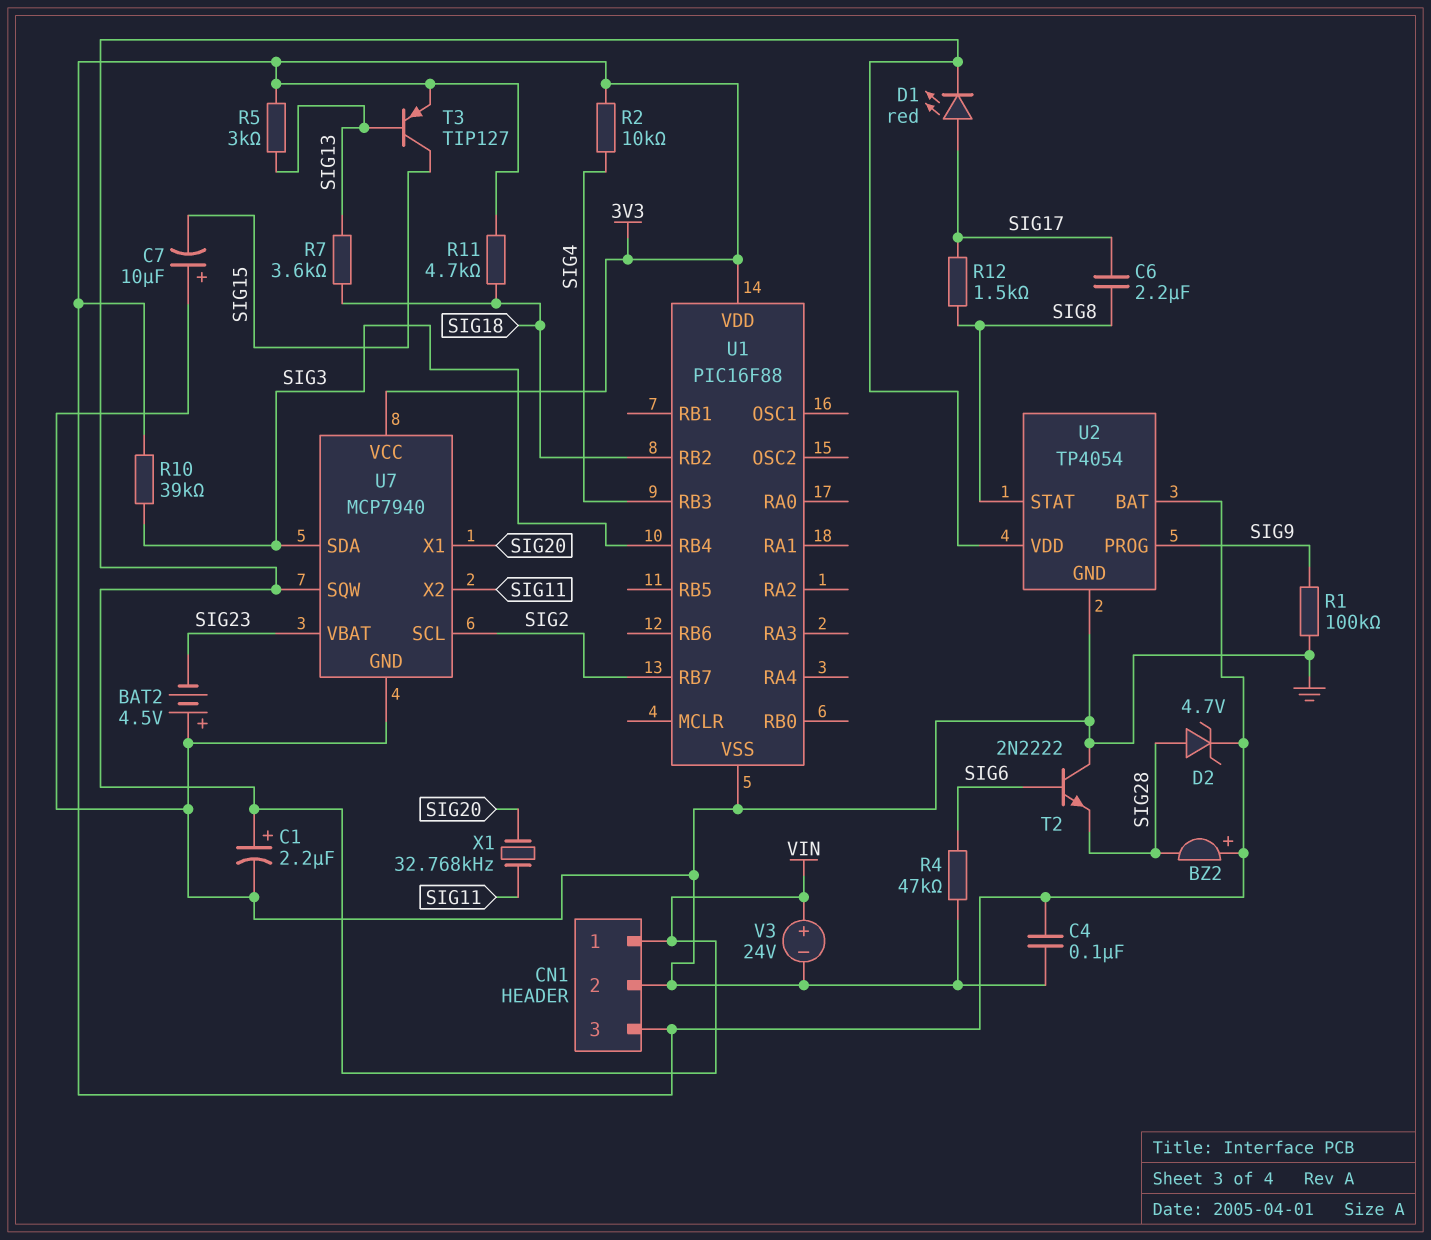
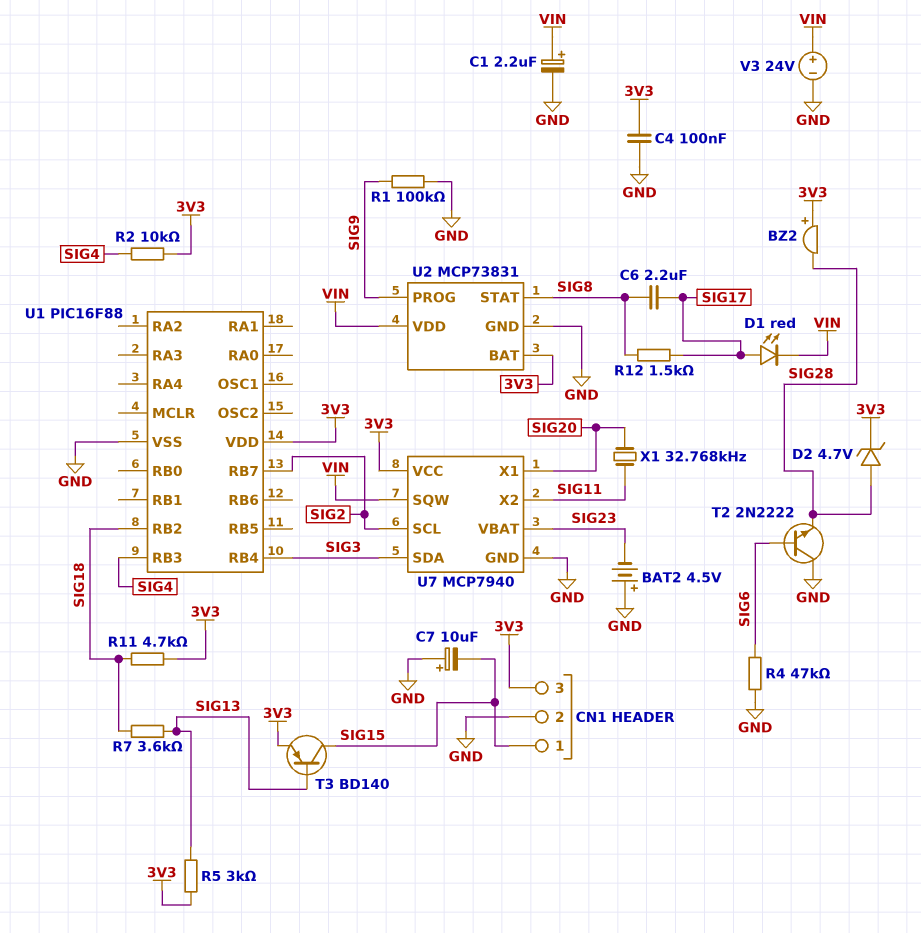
CN1 pin 1: VIN -> SIG15
R10: 39k (3V3, SIG3) -> none
T3: PNP TIP127 (B SIG13, C SIG15, E 3V3) -> PNP BD140 (B SIG13, C SIG15, E 3V3)
U2: TP4054 -> MCP73831

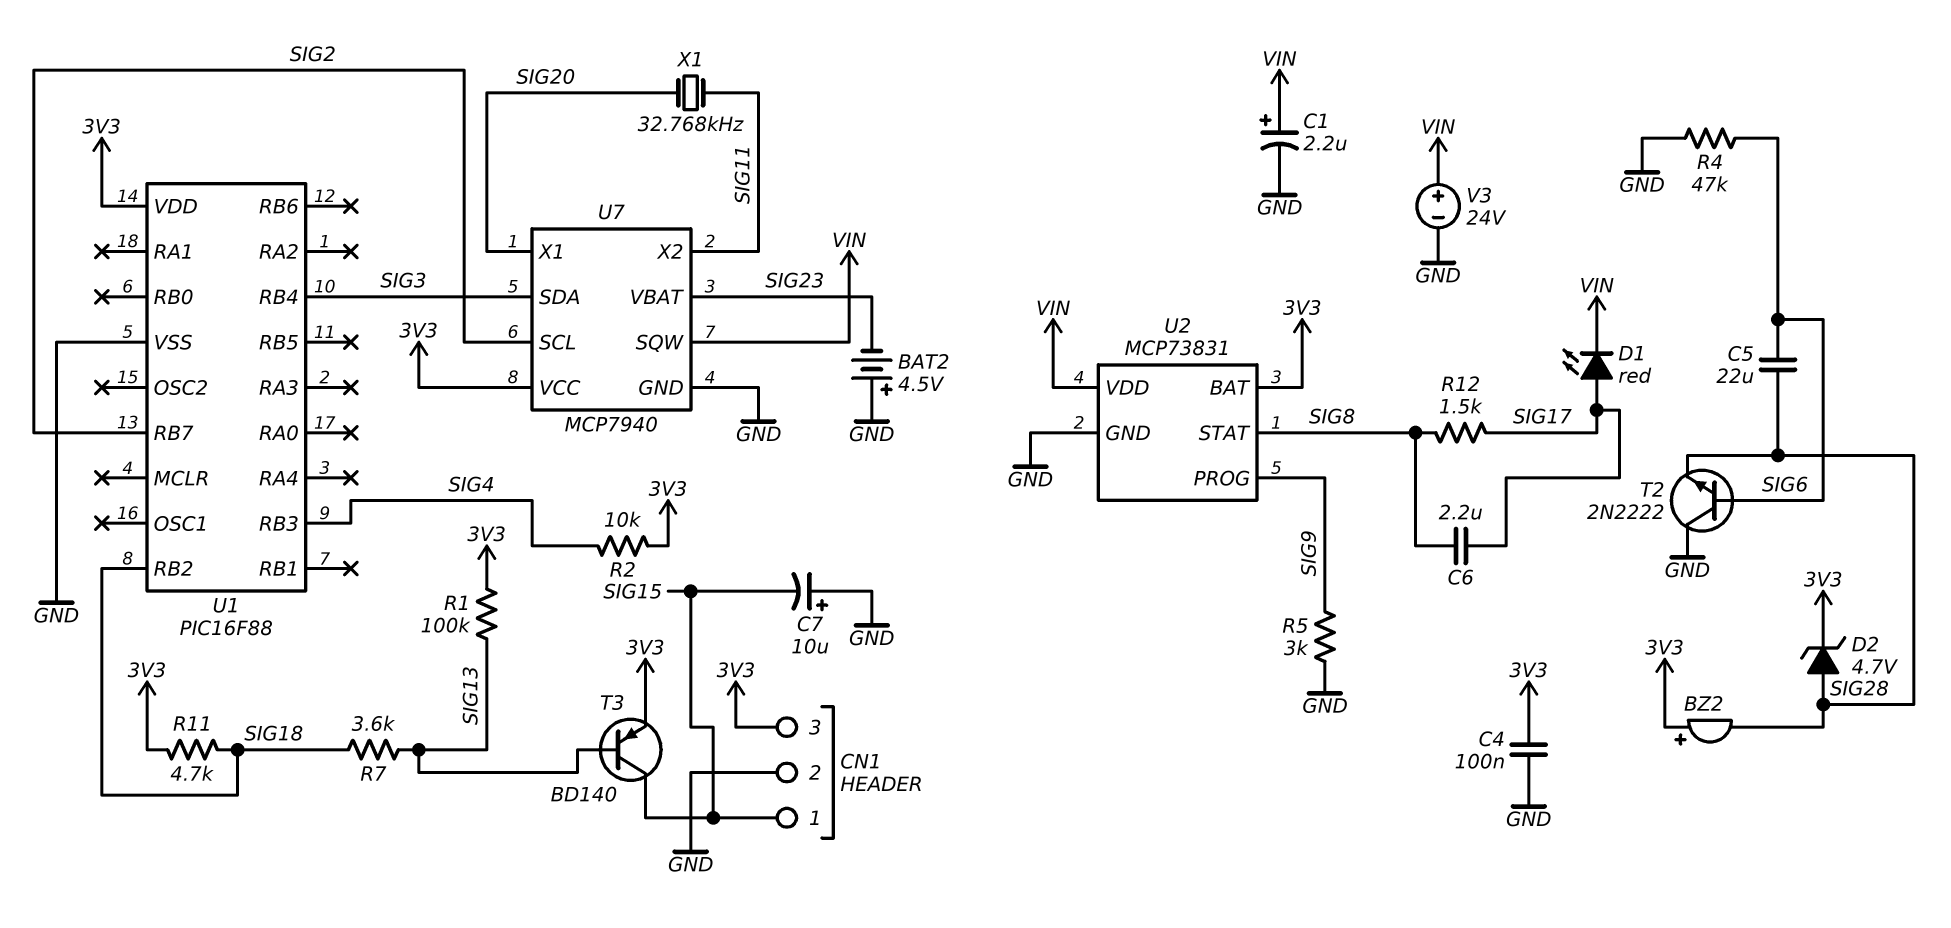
C5: none -> 22uF (SIG6, SIG28)
R1: 100k (GND, SIG9) -> 100k (3V3, SIG13)
R5: 3k (3V3, SIG13) -> 3k (GND, SIG9)

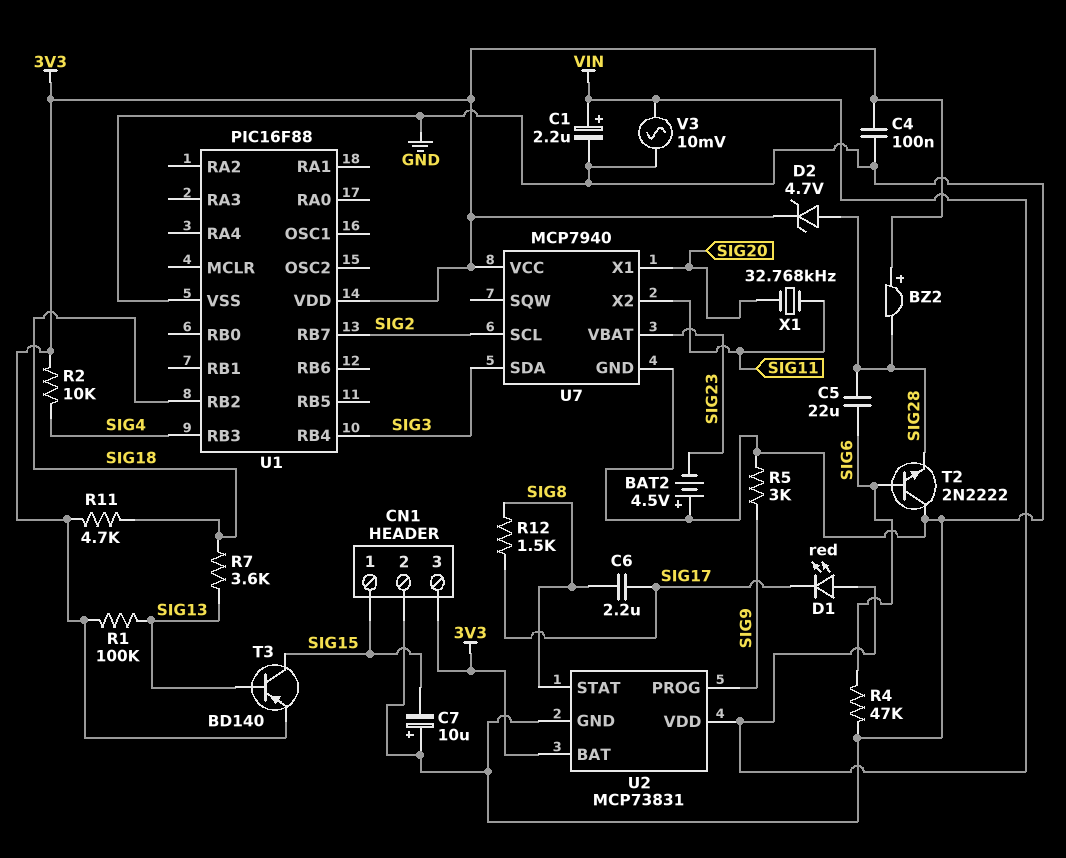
D1: LED red (A SIG17, K VIN) -> LED red (A VIN, K SIG17)
U7 pin SQW: VIN -> none
V3: 24V (plus VIN, minus GND) -> AC 10mV (GND, VIN)

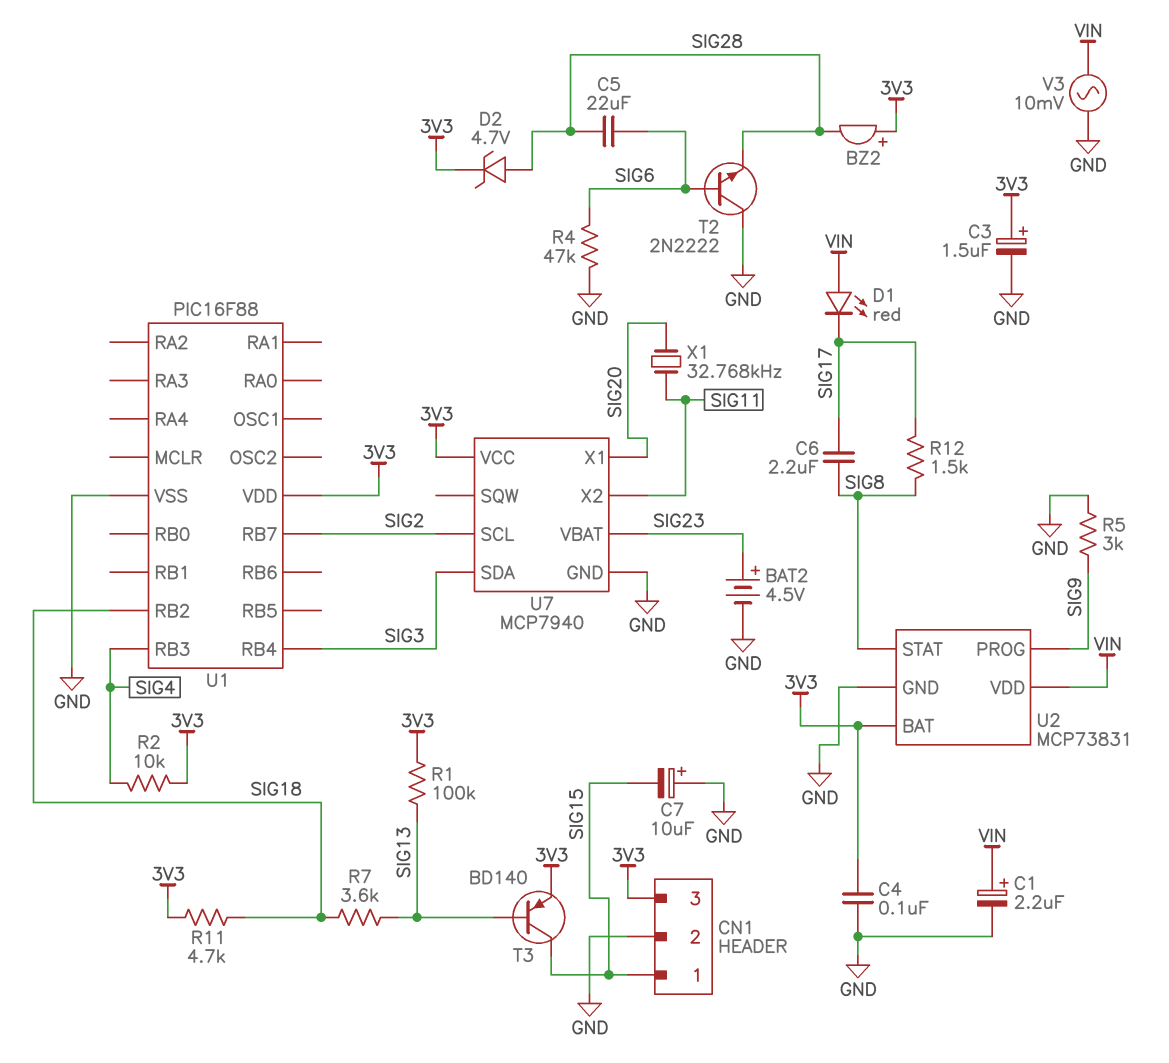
BAT2: 4.5V (plus GND, minus SIG23) -> 4.5V (plus SIG23, minus GND)
C3: none -> 1.5uF (plus 3V3, minus GND)

